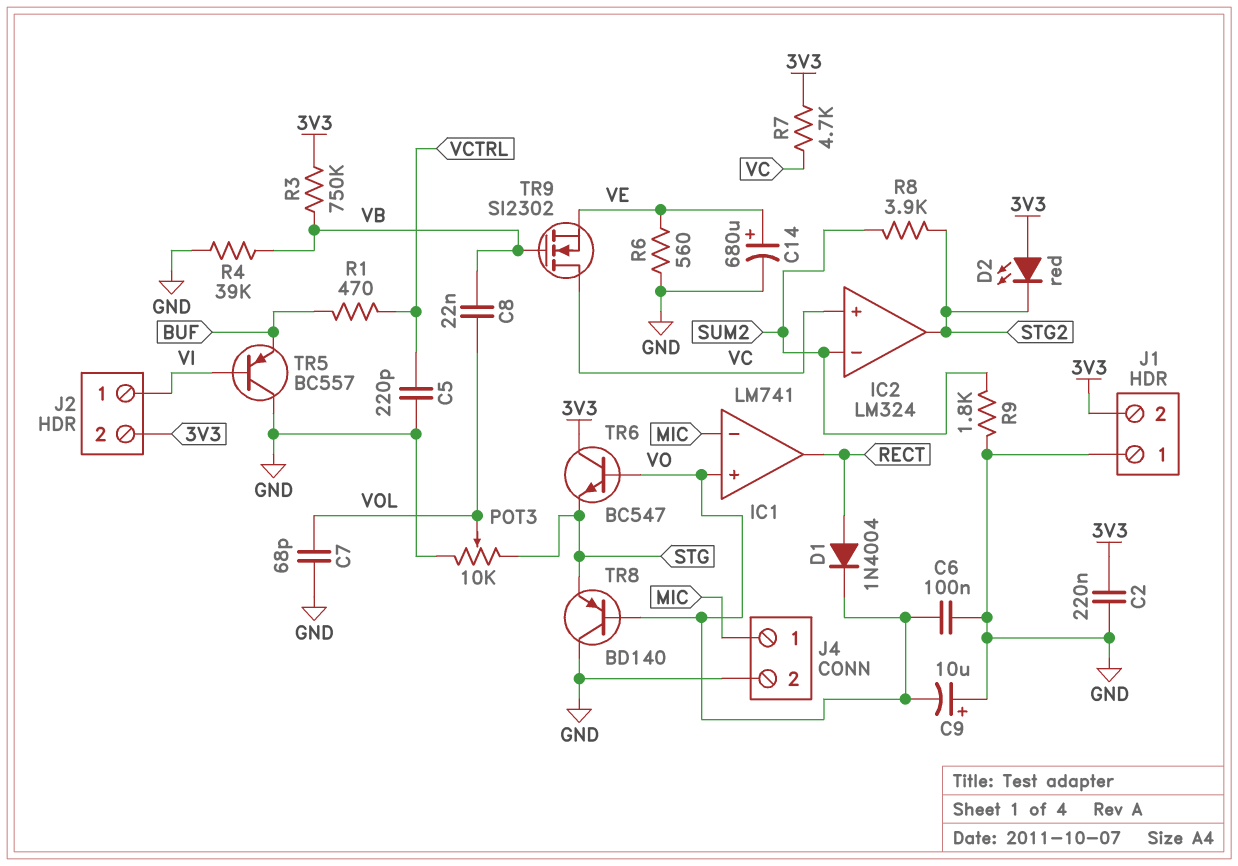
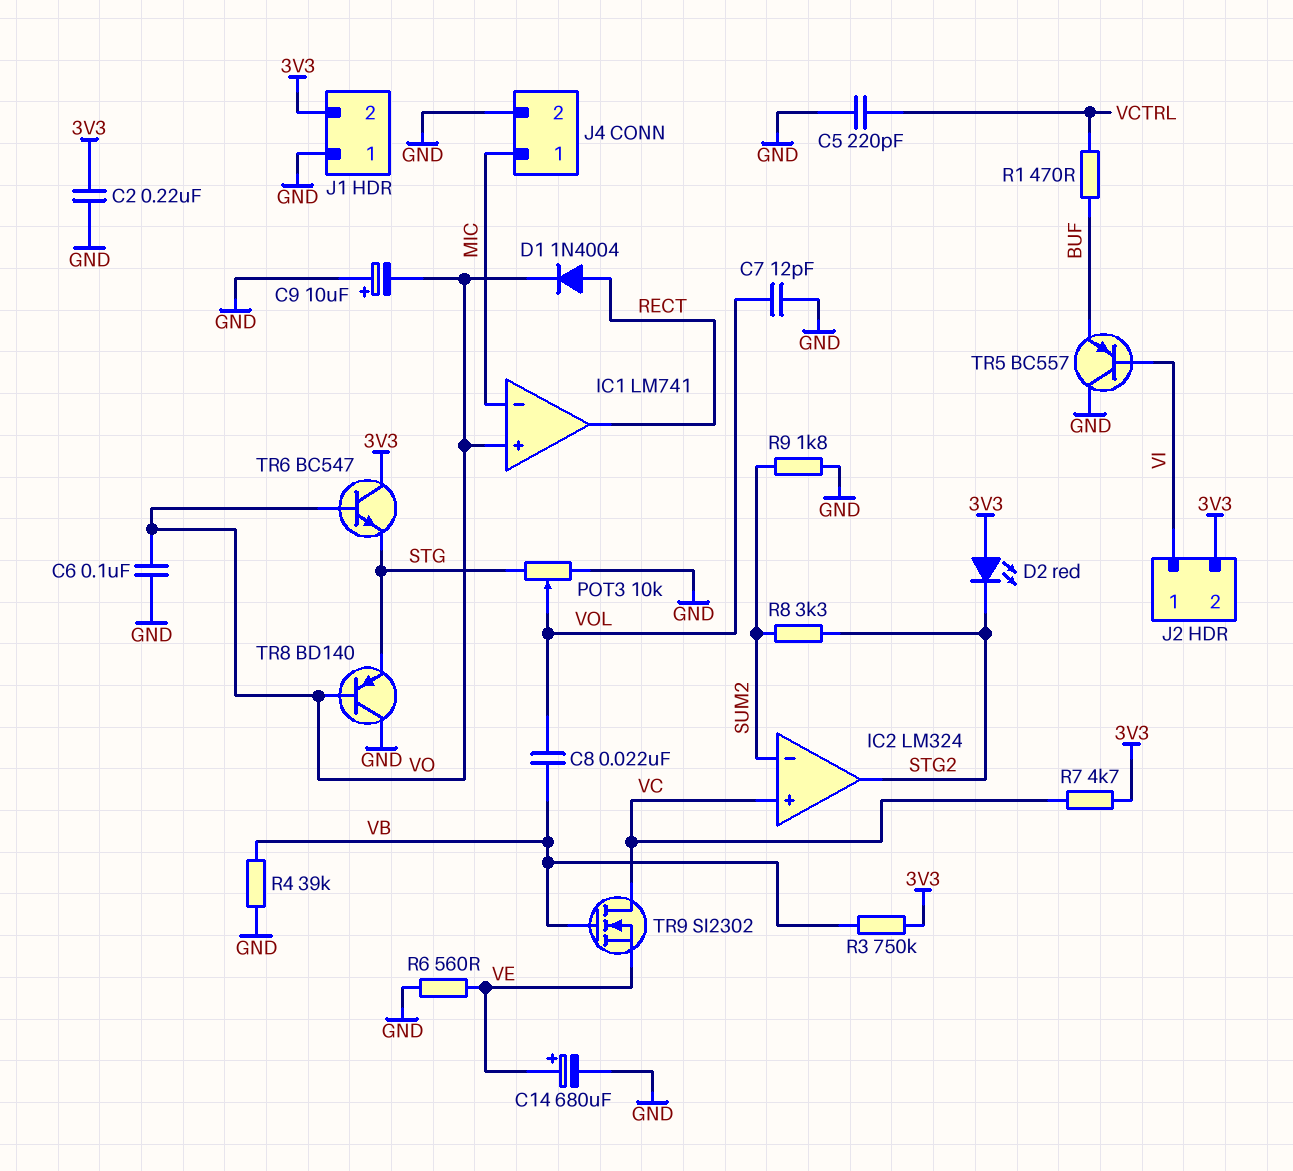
C7: 68pF (GND, VOL) -> 12pF (GND, VOL)
R8: 3.9k (STG2, SUM2) -> 3.3k (STG2, SUM2)

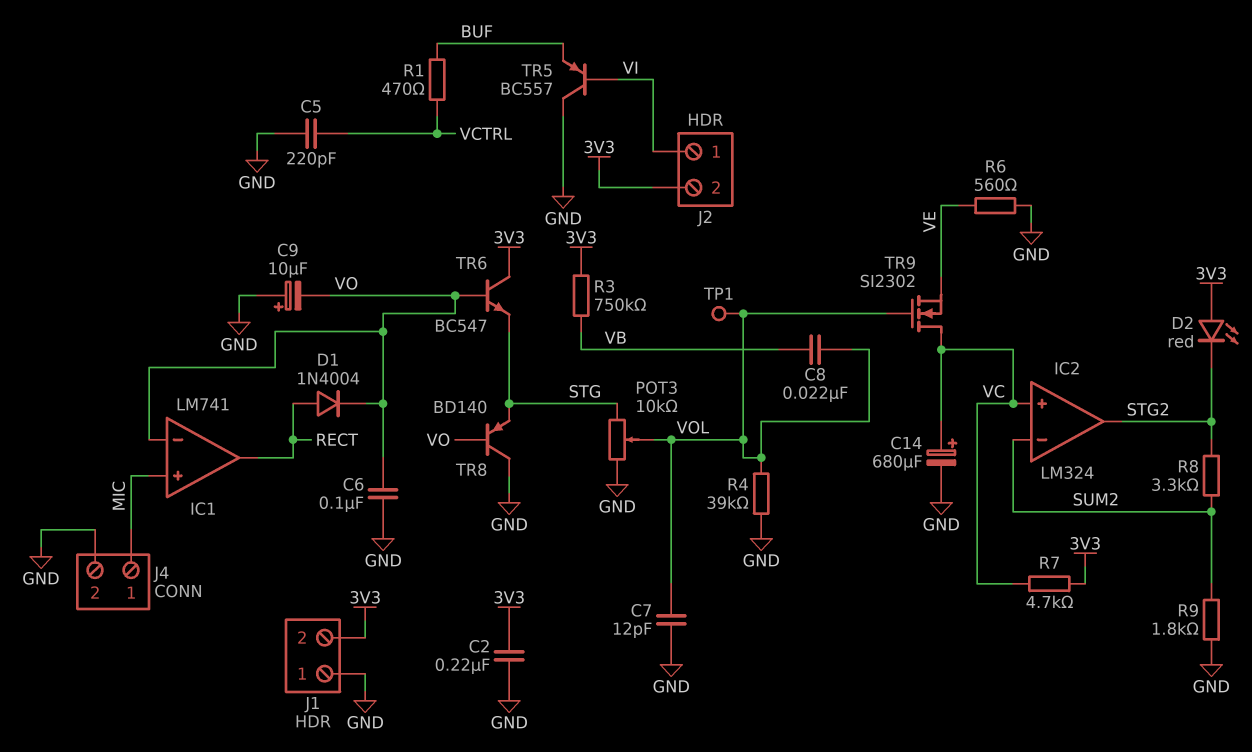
C14: 680uF (plus VE, minus GND) -> 680uF (plus VC, minus GND)
IC1 pin in+: VO -> MIC
IC1 pin in-: MIC -> VO
R4: 39k (GND, VB) -> 39k (GND, VOL)
TP1: none -> test point (VOL)
TR9: NMOS SI2302 (G VB, D VC, S VE) -> NMOS SI2302 (G VOL, D VC, S VE)

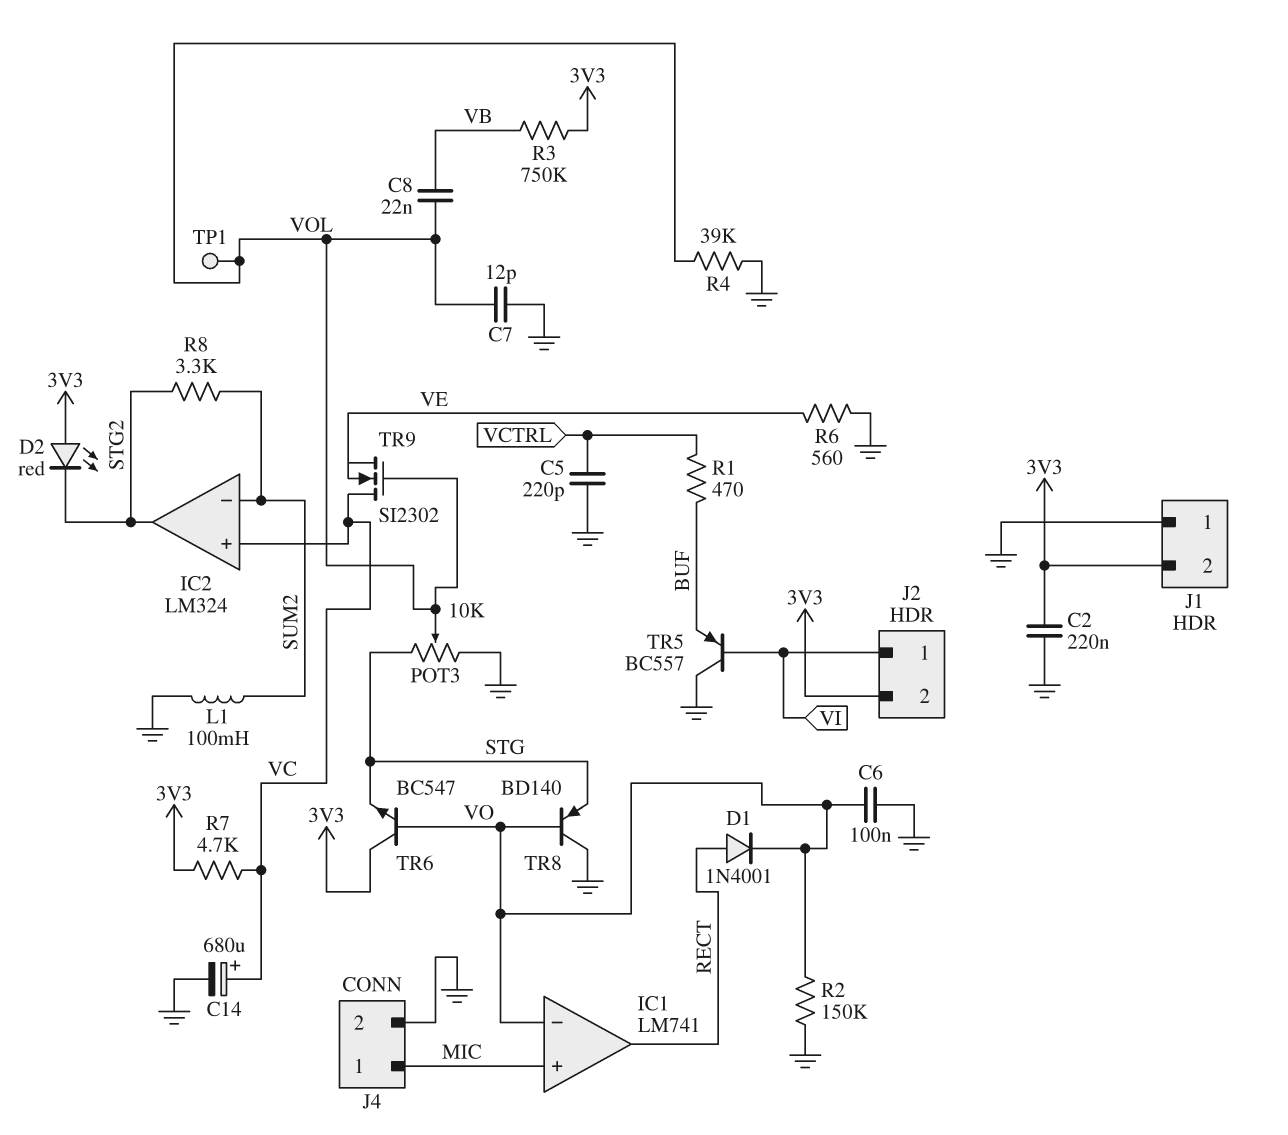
C9: 10uF (plus GND, minus VO) -> none
D1: diode 1N4004 (A RECT, K VO) -> diode 1N4001 (A RECT, K VO)
L1: none -> 100mH (GND, SUM2)
R2: none -> 150k (GND, VO)
R9: 1.8k (GND, SUM2) -> none

